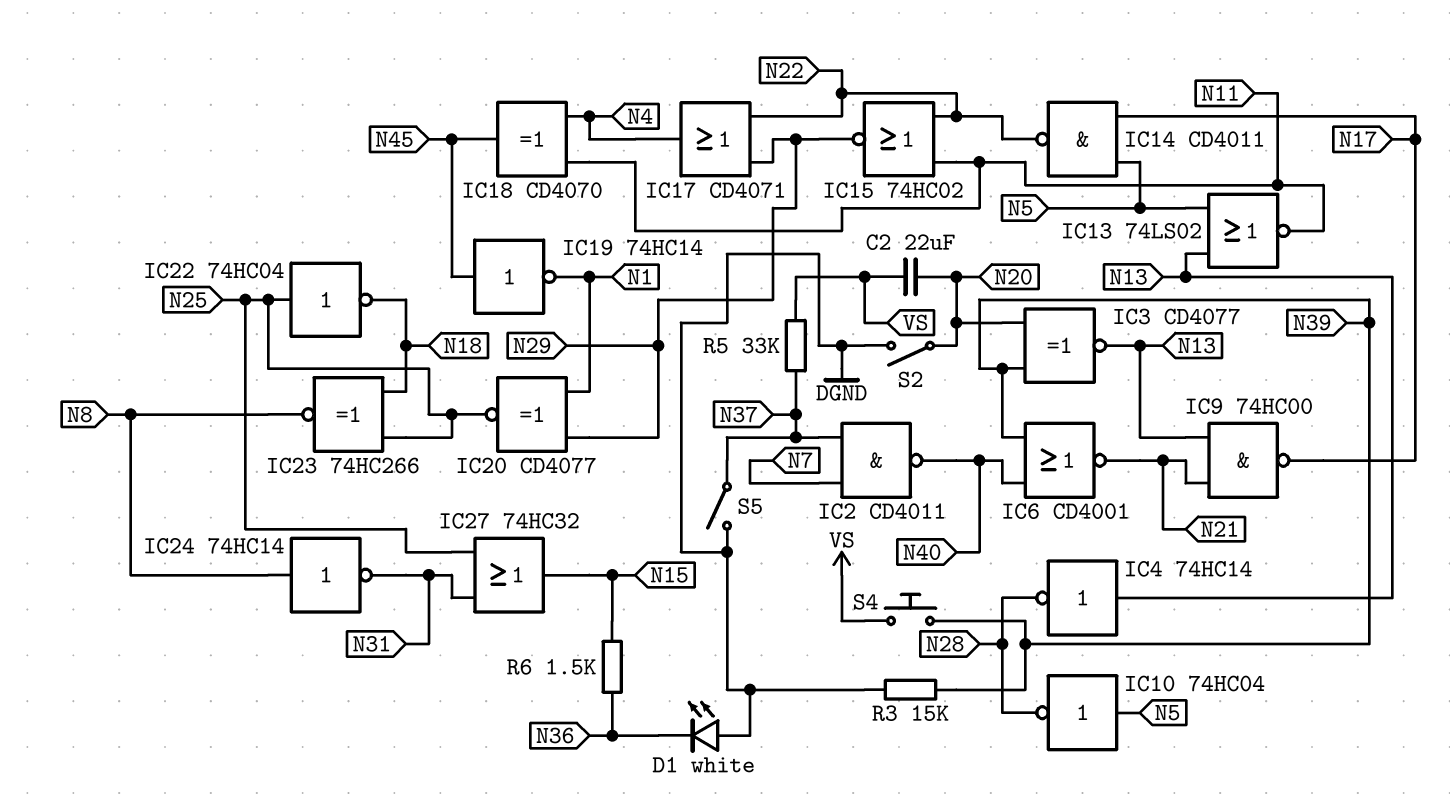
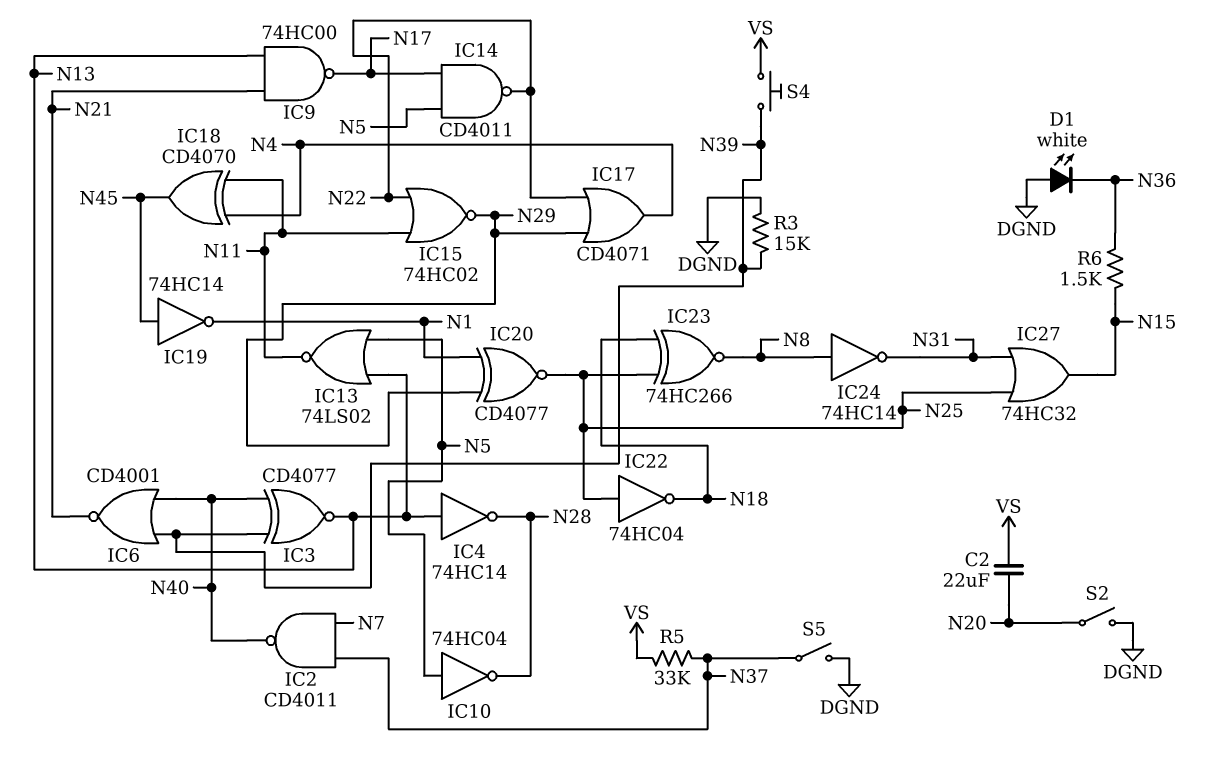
IC3: XNOR CD4077 (in N20, in N39, out N13) -> XNOR CD4077 (in N39, in N40, out N13)

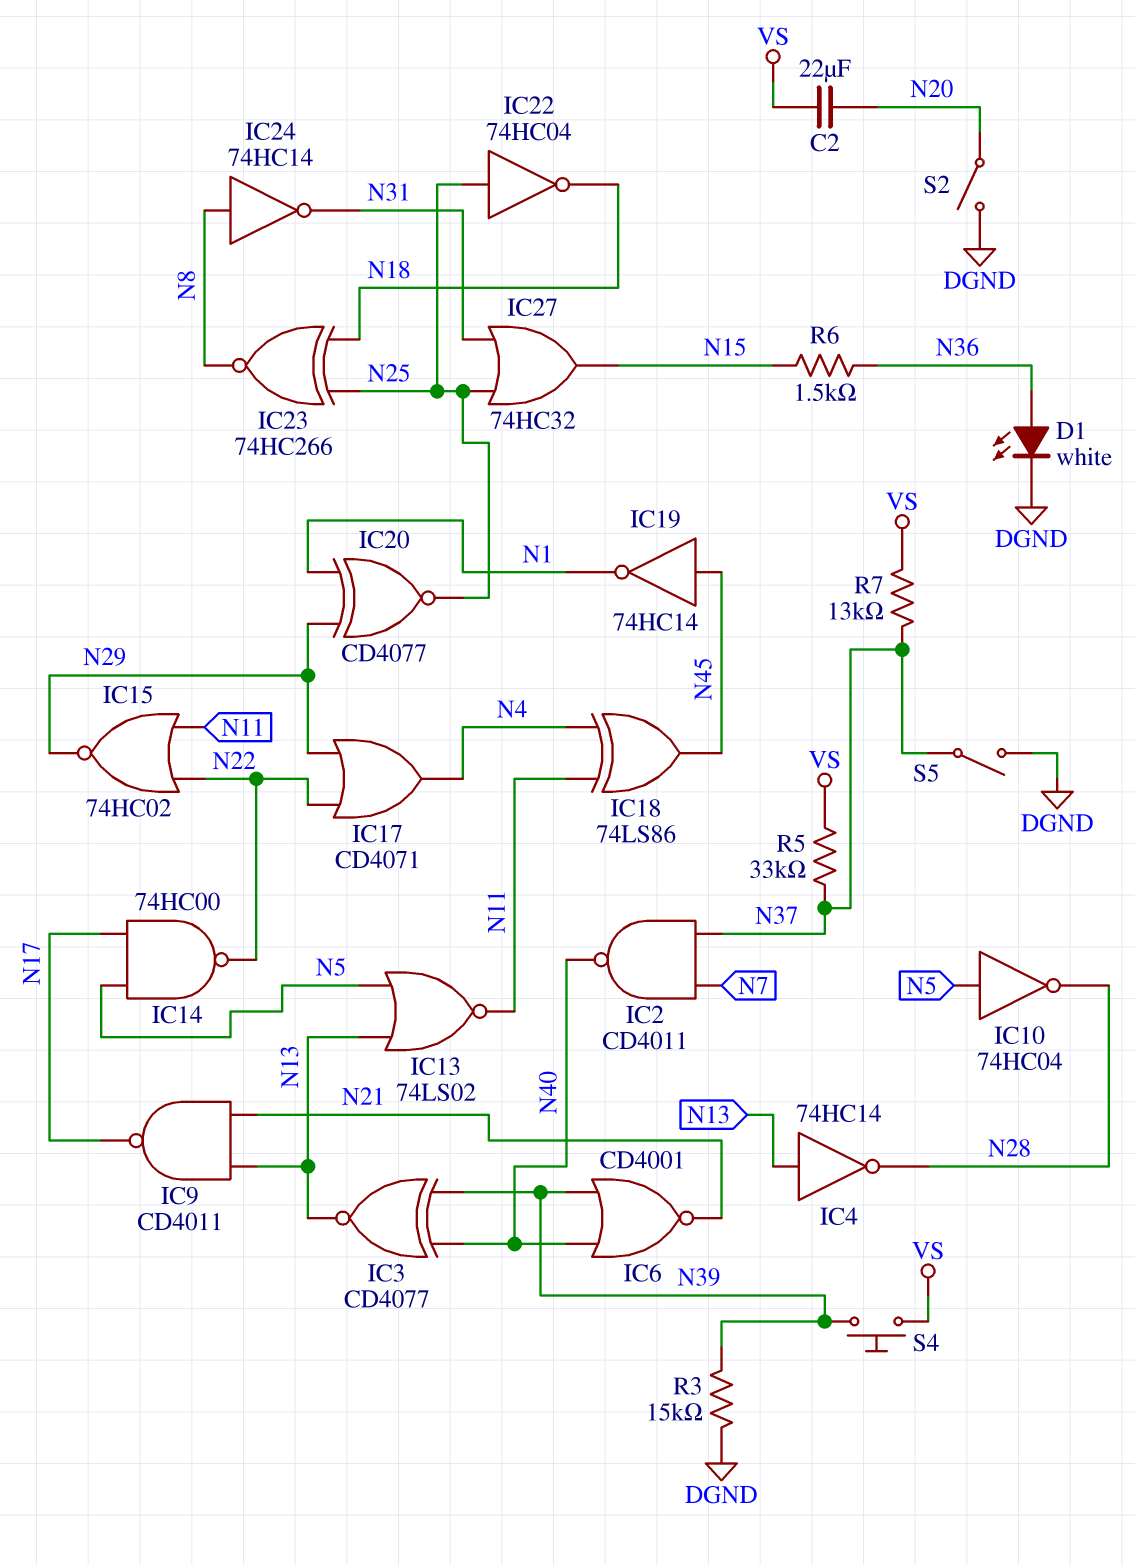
D1: LED white (A DGND, K N36) -> LED white (A N36, K DGND)
IC9: NAND 74HC00 (in N13, in N21, out N17) -> NAND CD4011 (in N13, in N21, out N17)
IC14: NAND CD4011 (in N5, in N17, out N22) -> NAND 74HC00 (in N5, in N17, out N22)
IC18: XOR CD4070 (in N4, in N11, out N45) -> XOR 74LS86 (in N4, in N11, out N45)
R7: none -> 13k (N37, VS)

